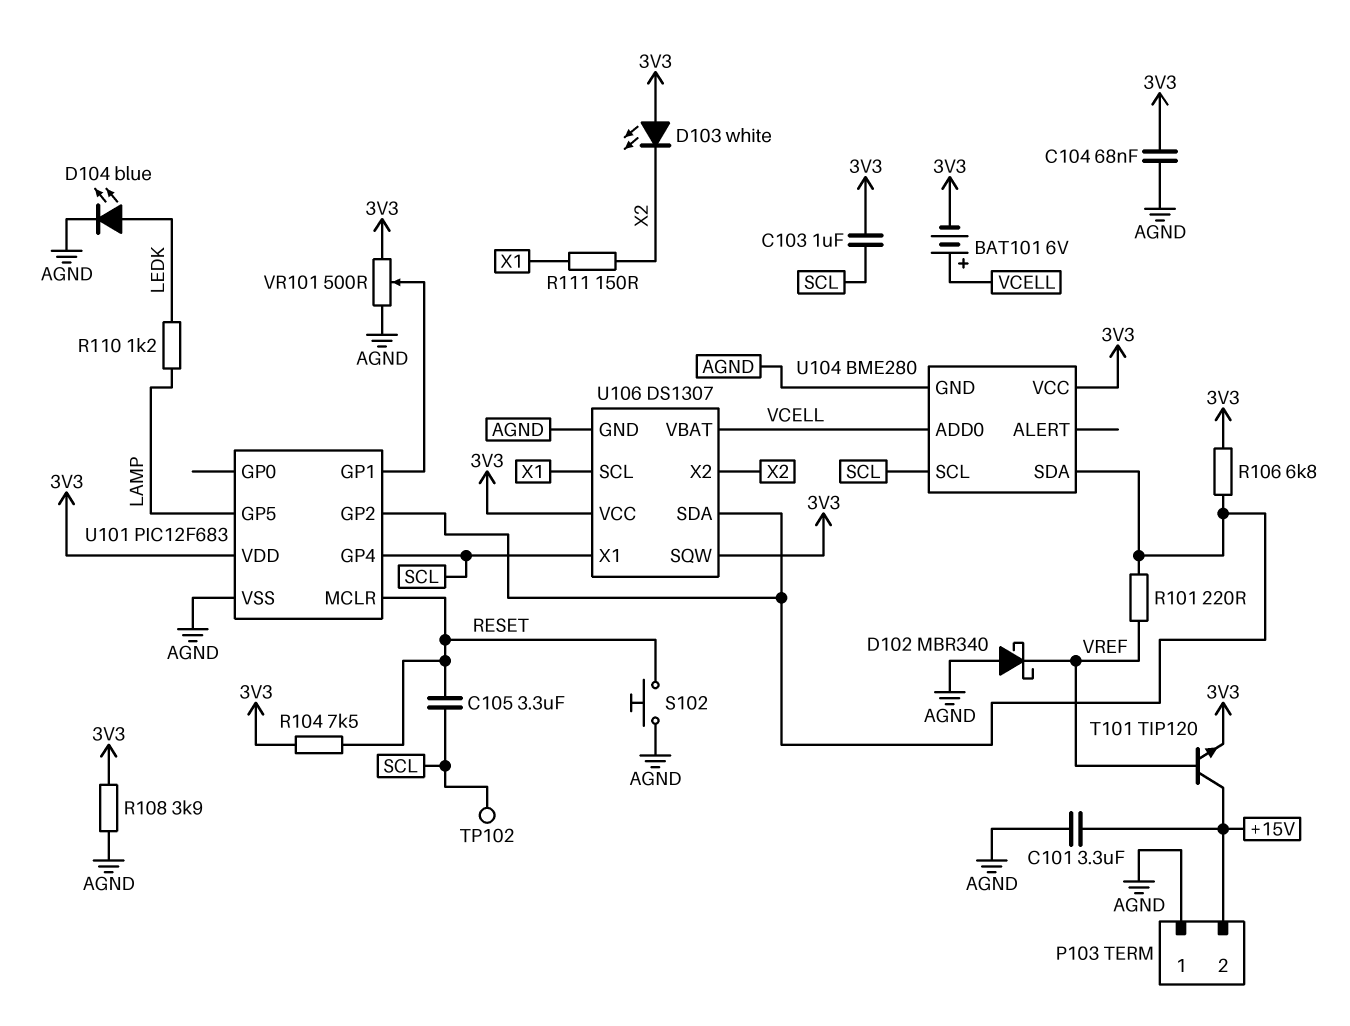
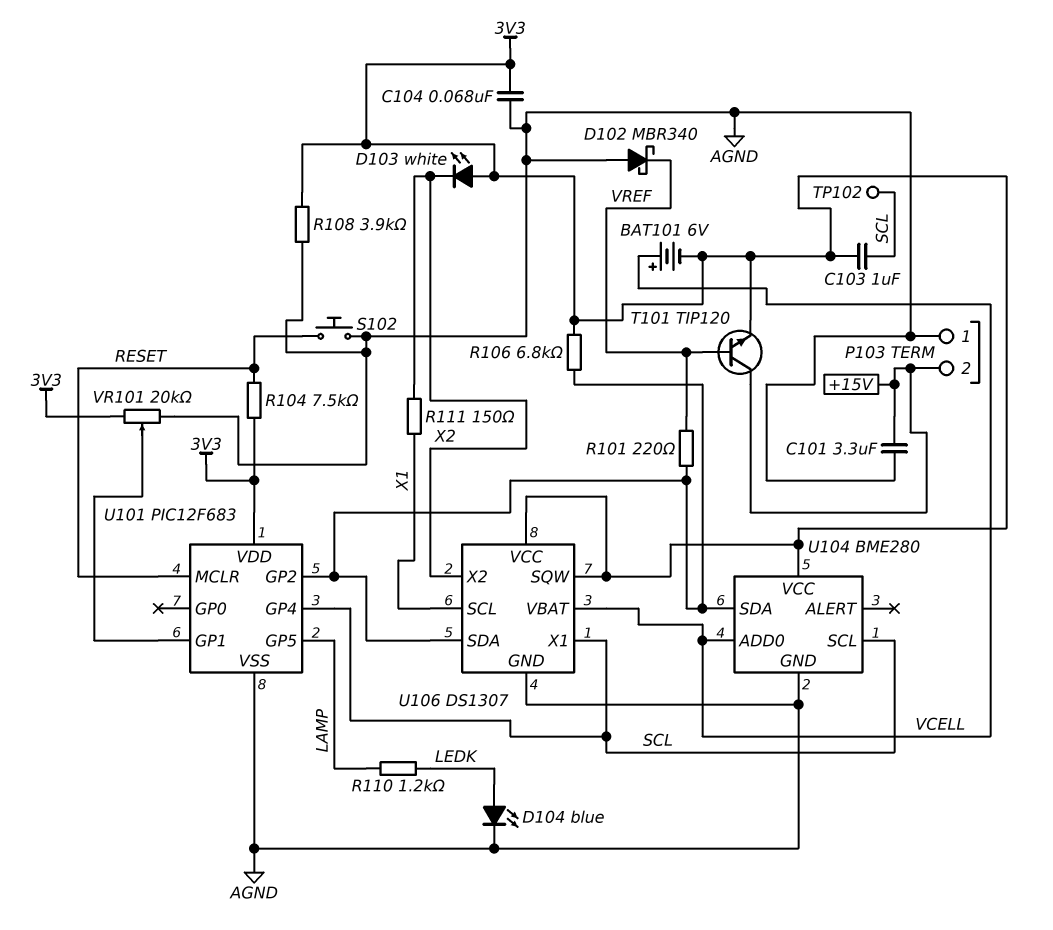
C105: 3.3uF (RESET, SCL) -> none
VR101: 500 (3V3, AGND, wiper U101/GP1) -> 20k (3V3, AGND, wiper U101/GP1)

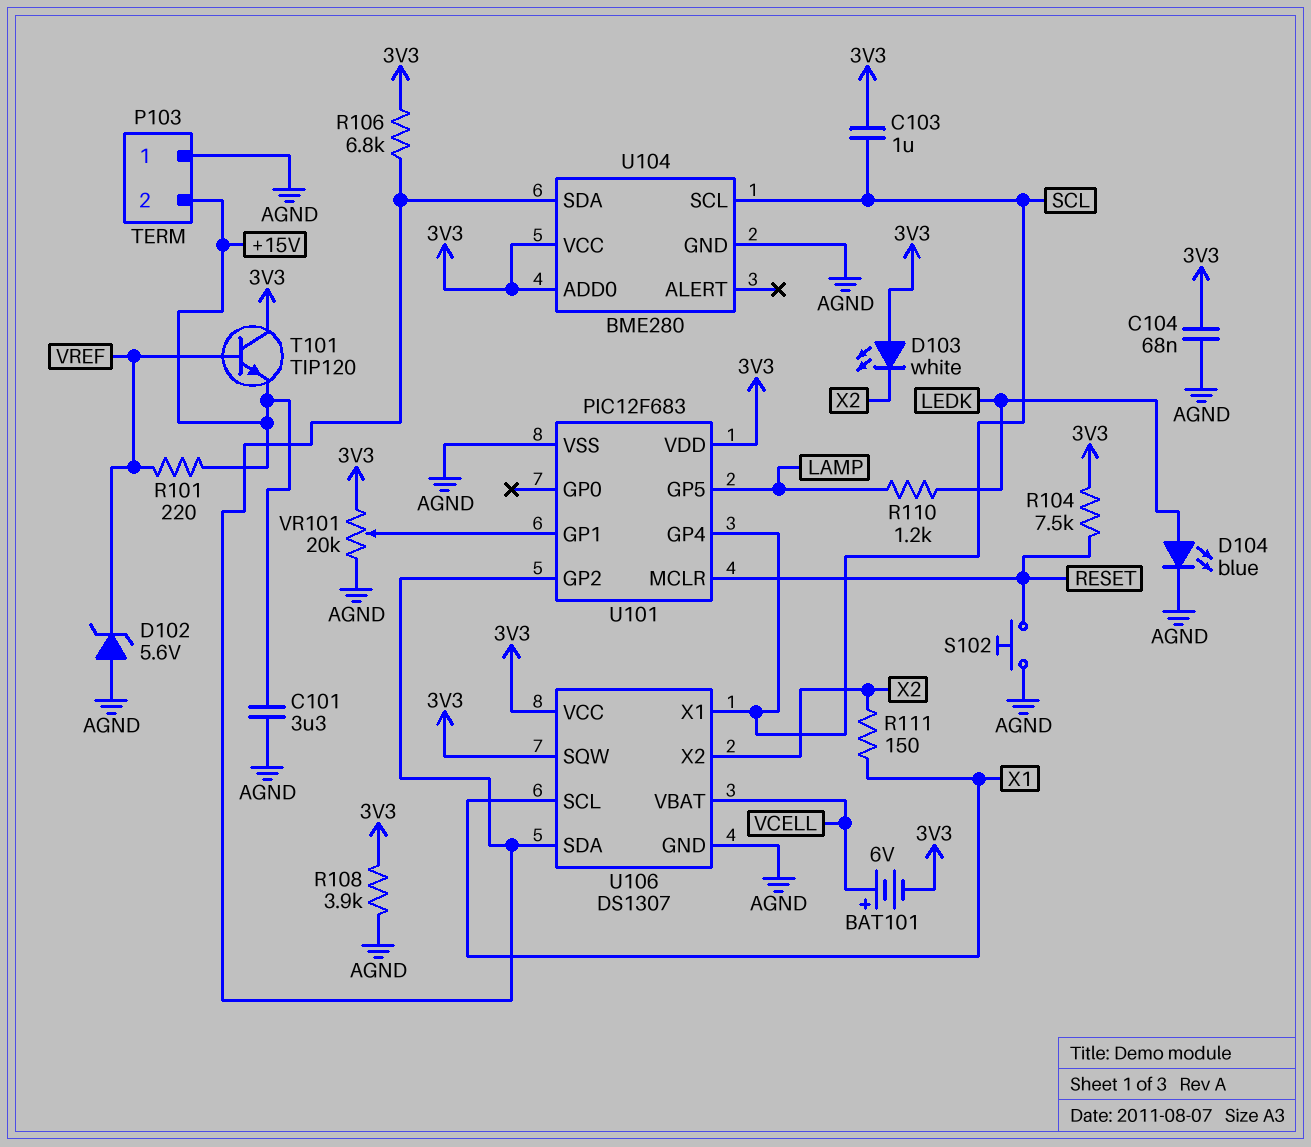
D102: schottky MBR340 (A AGND, K VREF) -> zener 5.6V (A AGND, K VREF)
R101: 220 (U101/GP2, VREF) -> 220 (+15V, VREF)
T101: NPN TIP120 (B VREF, C +15V, E 3V3) -> NPN TIP120 (B VREF, C 3V3, E +15V)
TP102: test point (SCL) -> none
U104 pin ADD0: VCELL -> 3V3

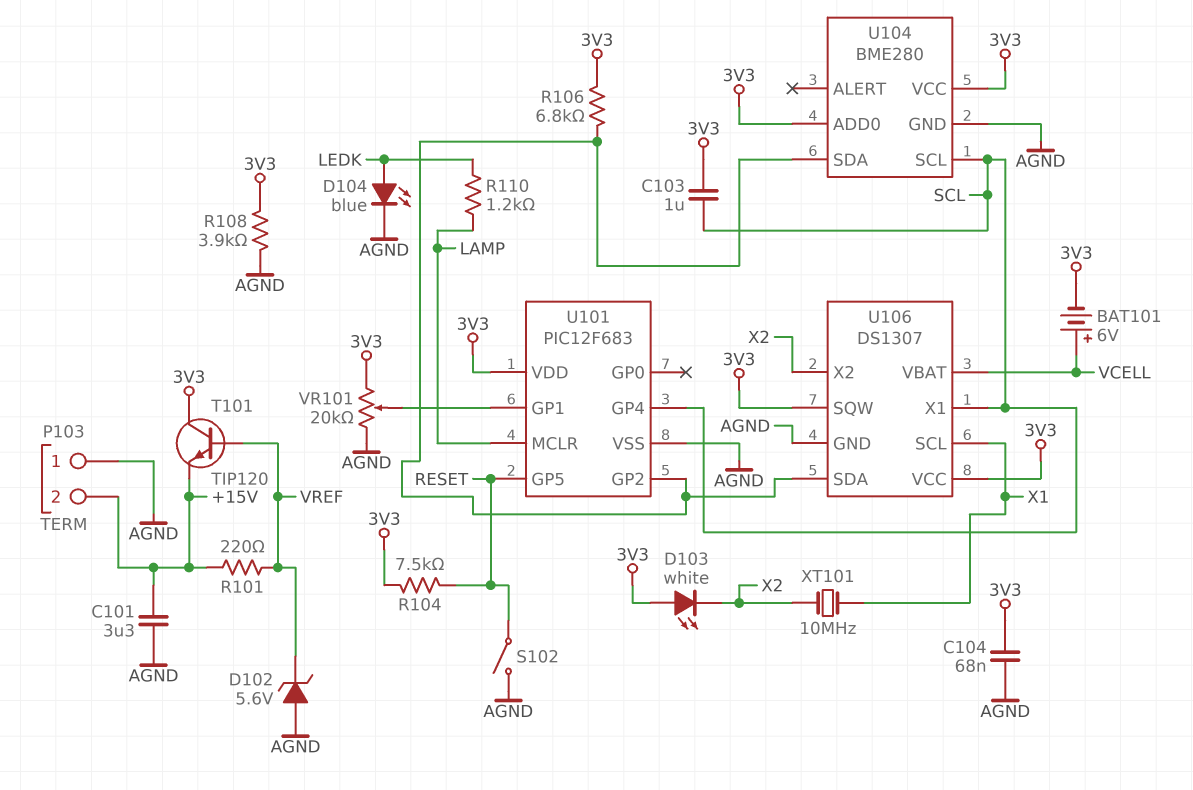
R111: 150 (X1, X2) -> none
S102: button (AGND, RESET) -> switch (AGND, RESET)
U101 pin GP5: LAMP -> RESET
U101 pin MCLR: RESET -> LAMP
XT101: none -> 10MHz (X1, X2)

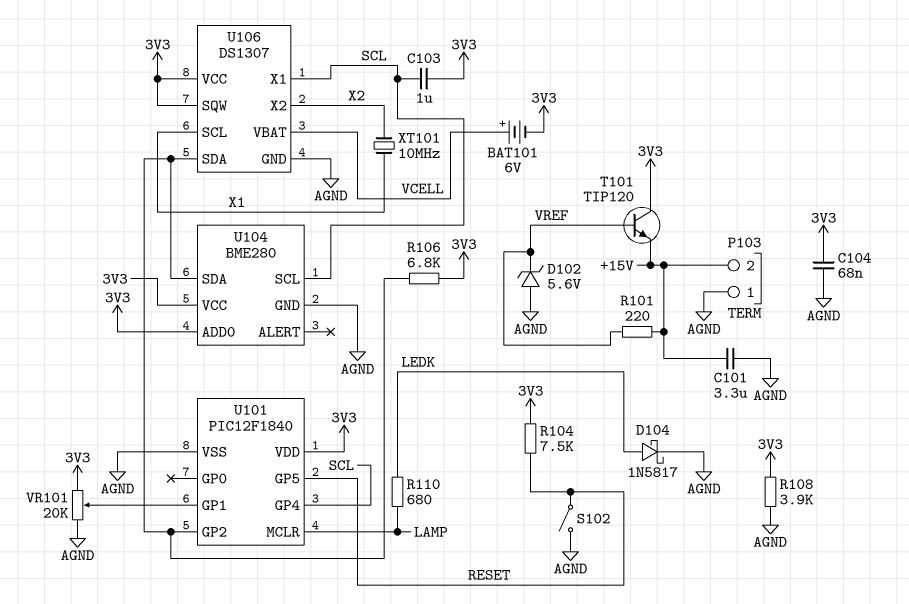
D103: LED white (A 3V3, K X2) -> none
D104: LED blue (A LEDK, K AGND) -> schottky 1N5817 (A LEDK, K AGND)
R110: 1.2k (LAMP, LEDK) -> 680 (LAMP, LEDK)
U101: PIC12F683 -> PIC12F1840

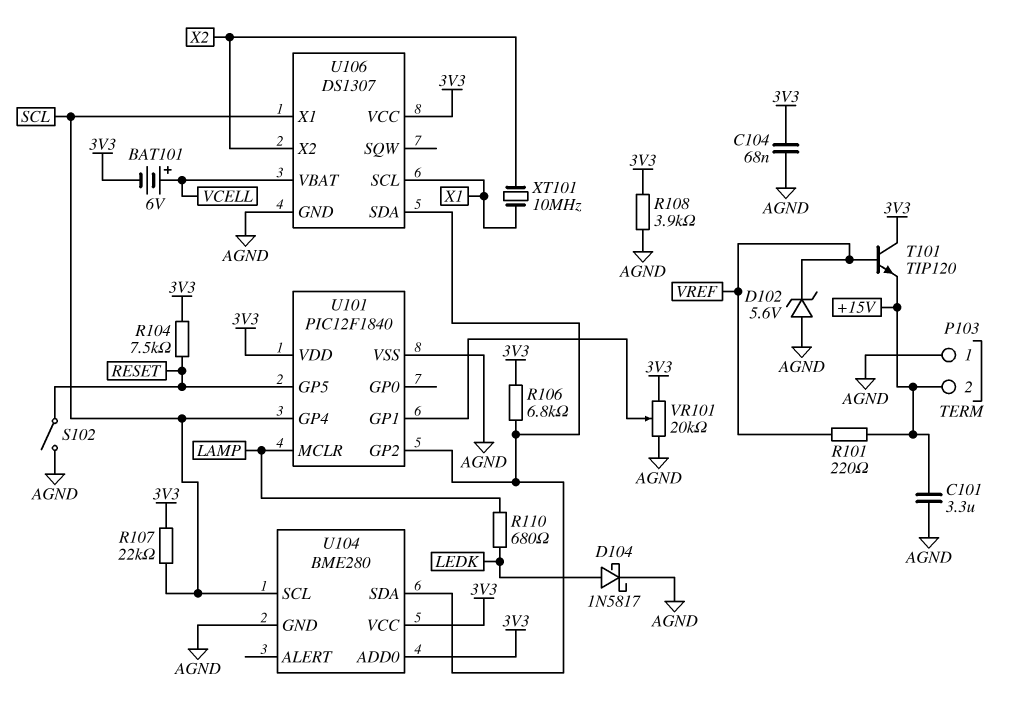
C103: 1uF (3V3, SCL) -> none
R107: none -> 22k (3V3, SCL)
U106 pin SQW: 3V3 -> none

